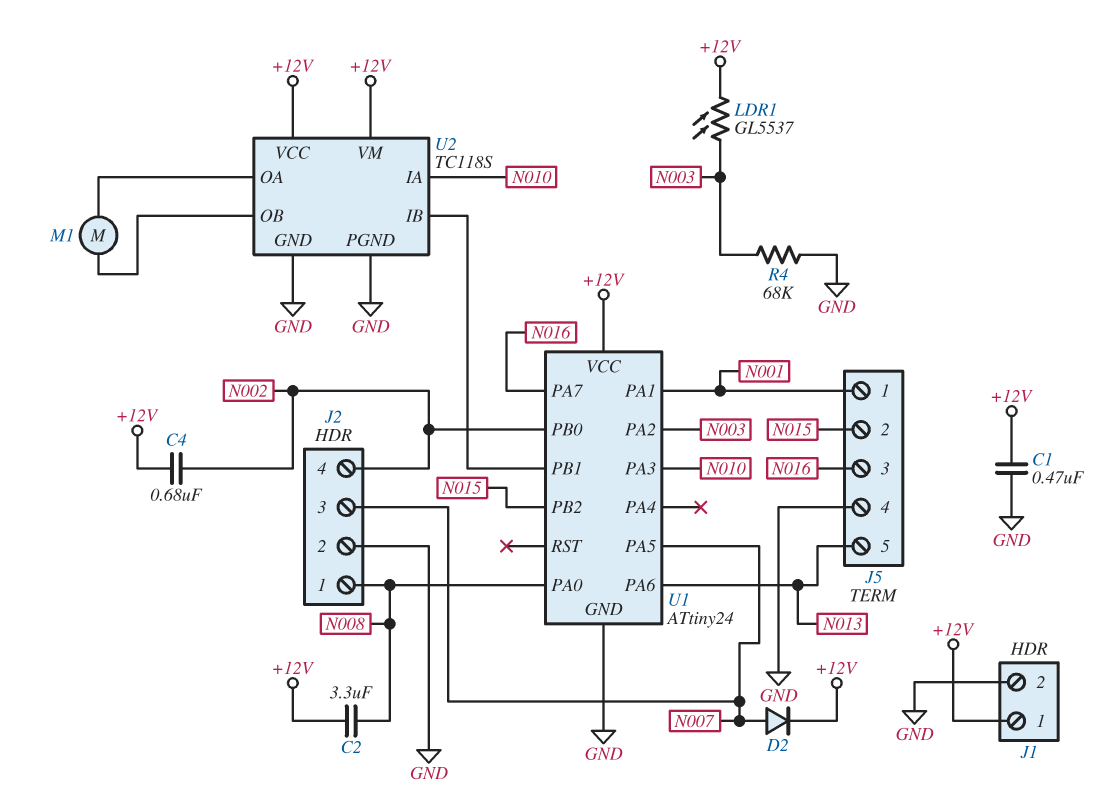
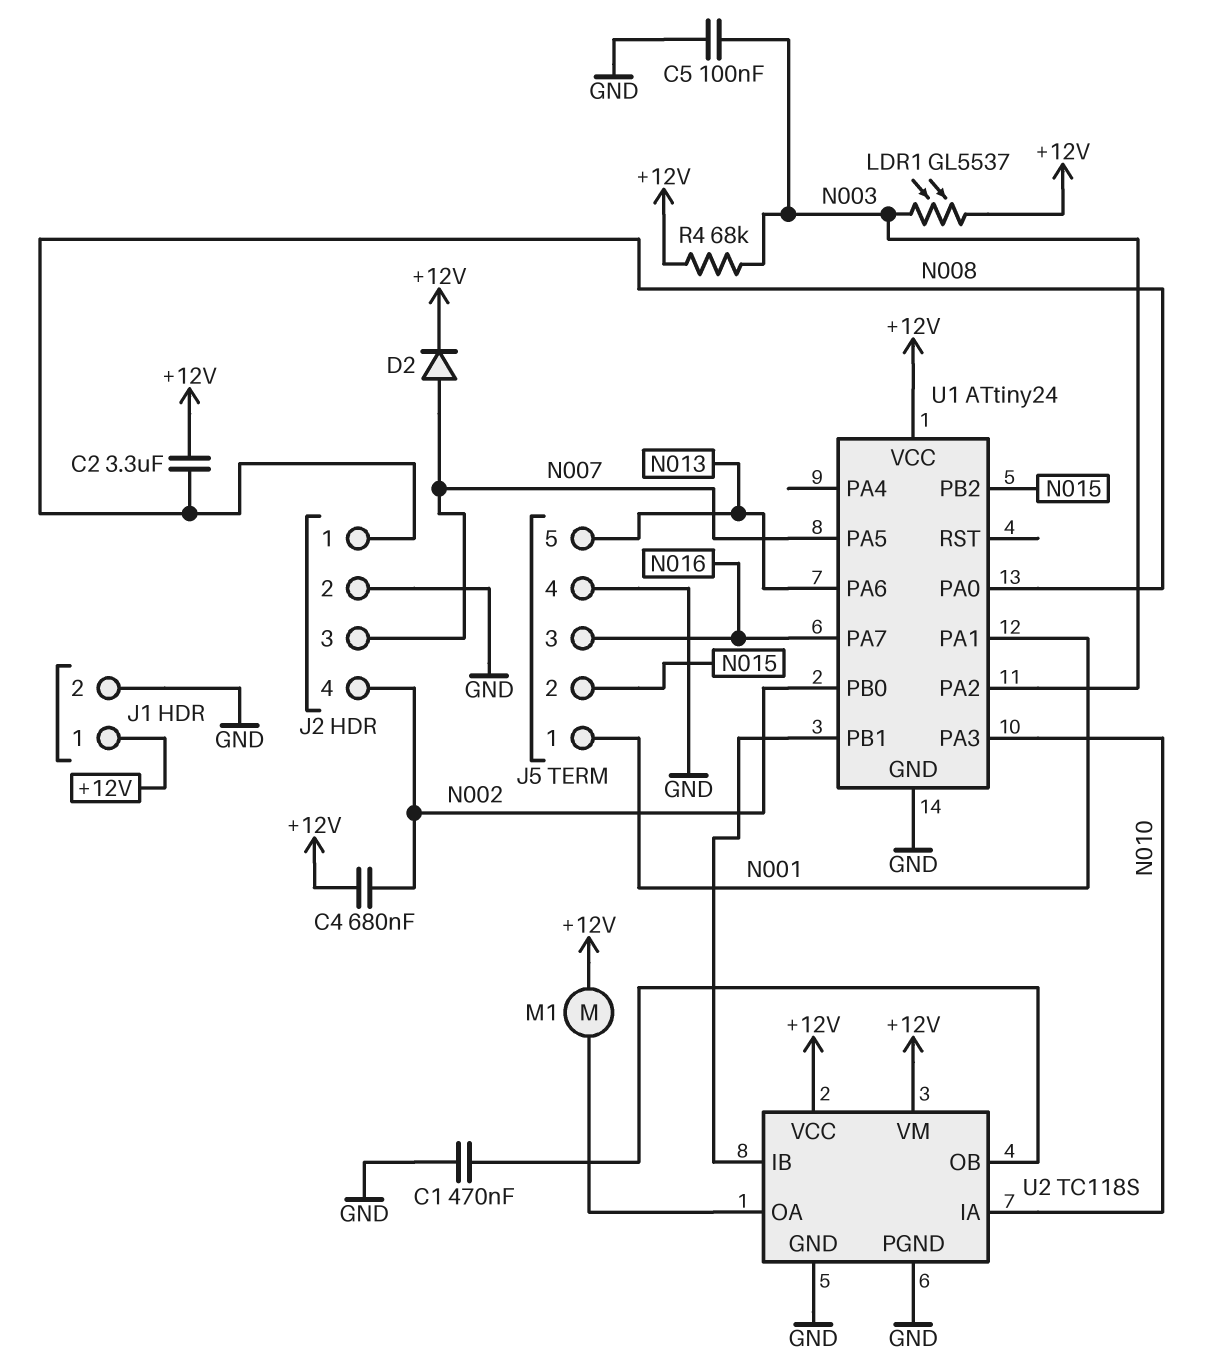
C1: 470nF (+12V, GND) -> 470nF (GND, U2/OB)
C5: none -> 100nF (GND, N003)
M1: motor (U2/OA, U2/OB) -> motor (+12V, U2/OA)
R4: 68k (GND, N003) -> 68k (+12V, N003)

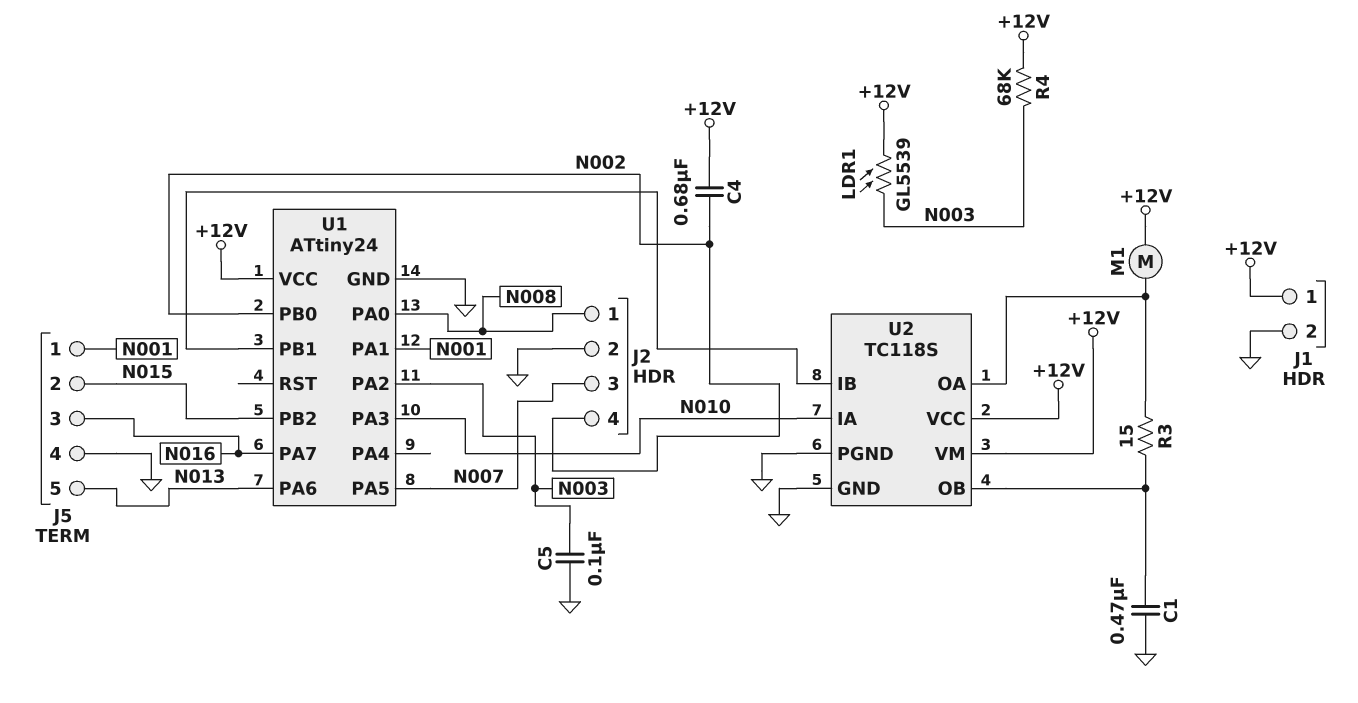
C2: 3.3uF (+12V, N008) -> none
D2: diode (A N007, K +12V) -> none
LDR1: GL5537 (+12V, N003) -> GL5539 (+12V, N003)
R3: none -> 15 (U2/OA, U2/OB)

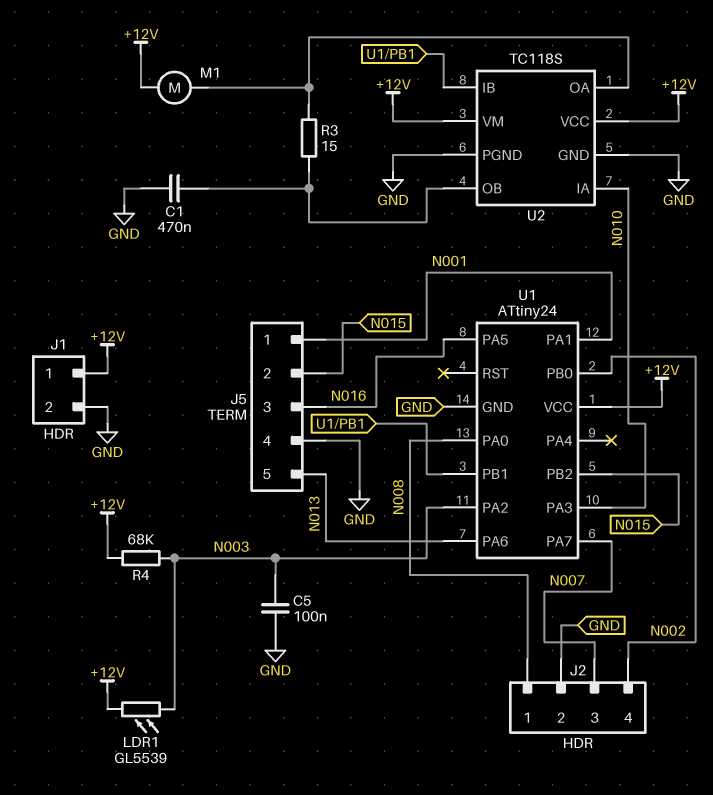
C4: 680nF (+12V, N002) -> none
U1 pin PA5: N007 -> N016
U1 pin PA7: N016 -> N007

